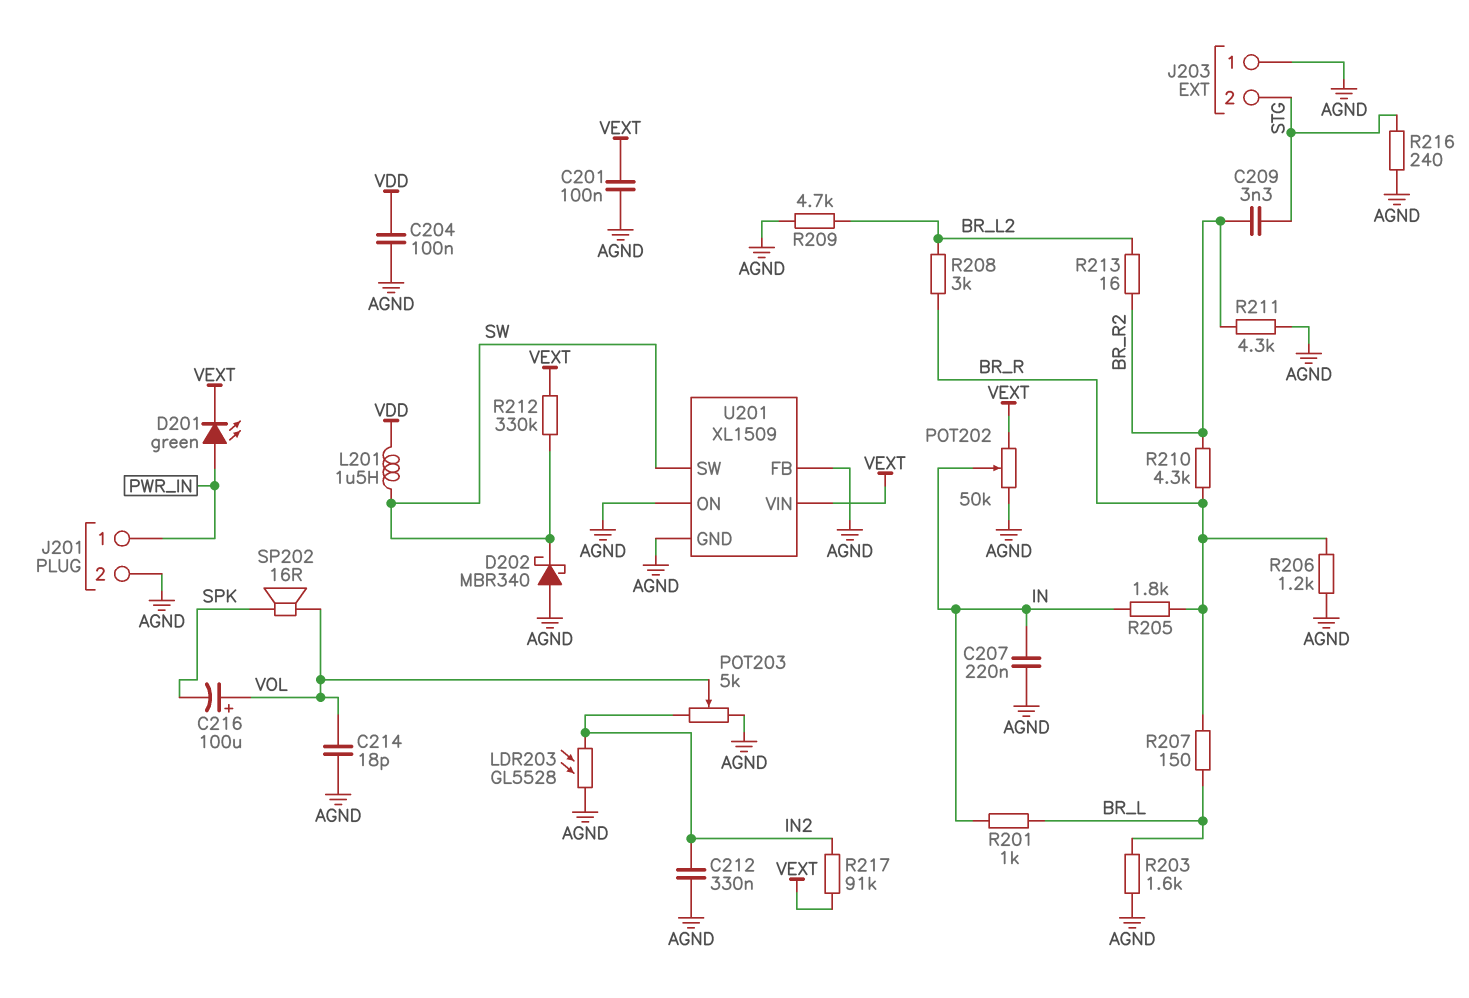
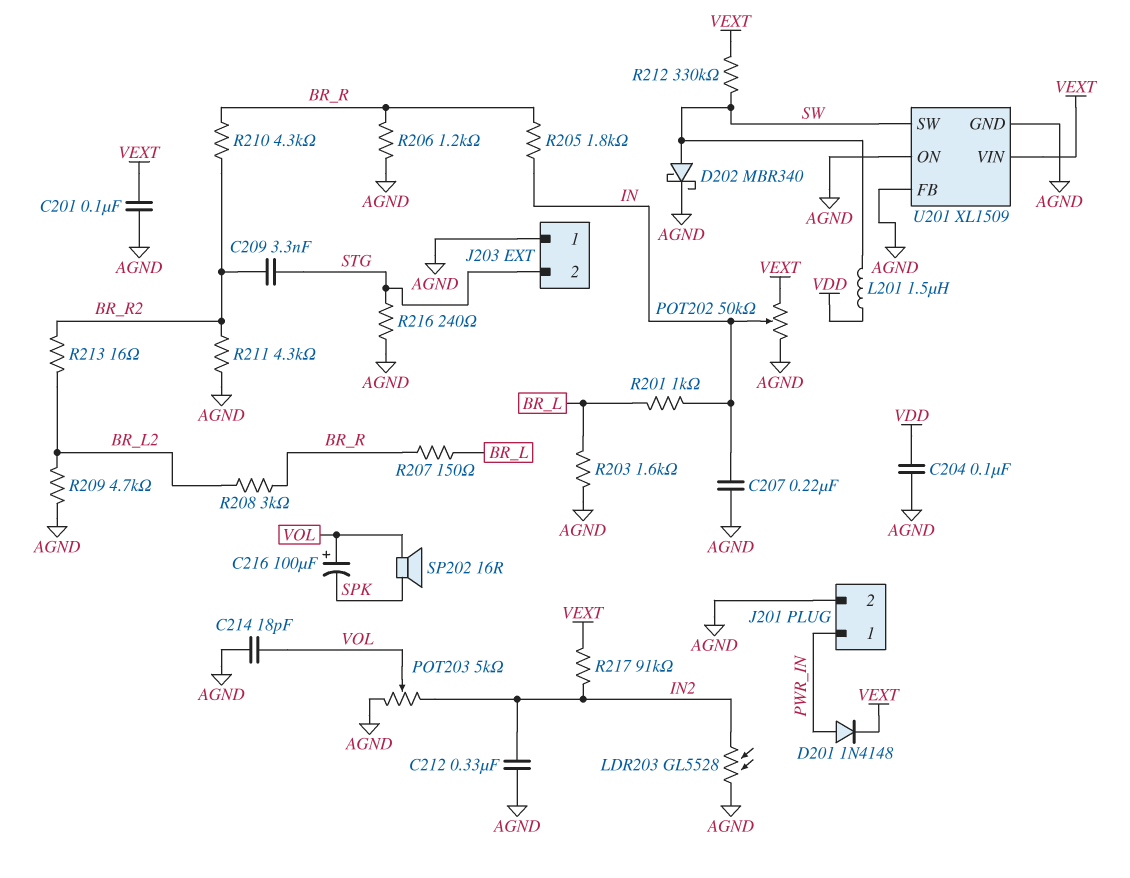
D201: LED green (A PWR_IN, K VEXT) -> diode 1N4148 (A PWR_IN, K VEXT)
D202: schottky MBR340 (A AGND, K SW) -> schottky MBR340 (A SW, K AGND)

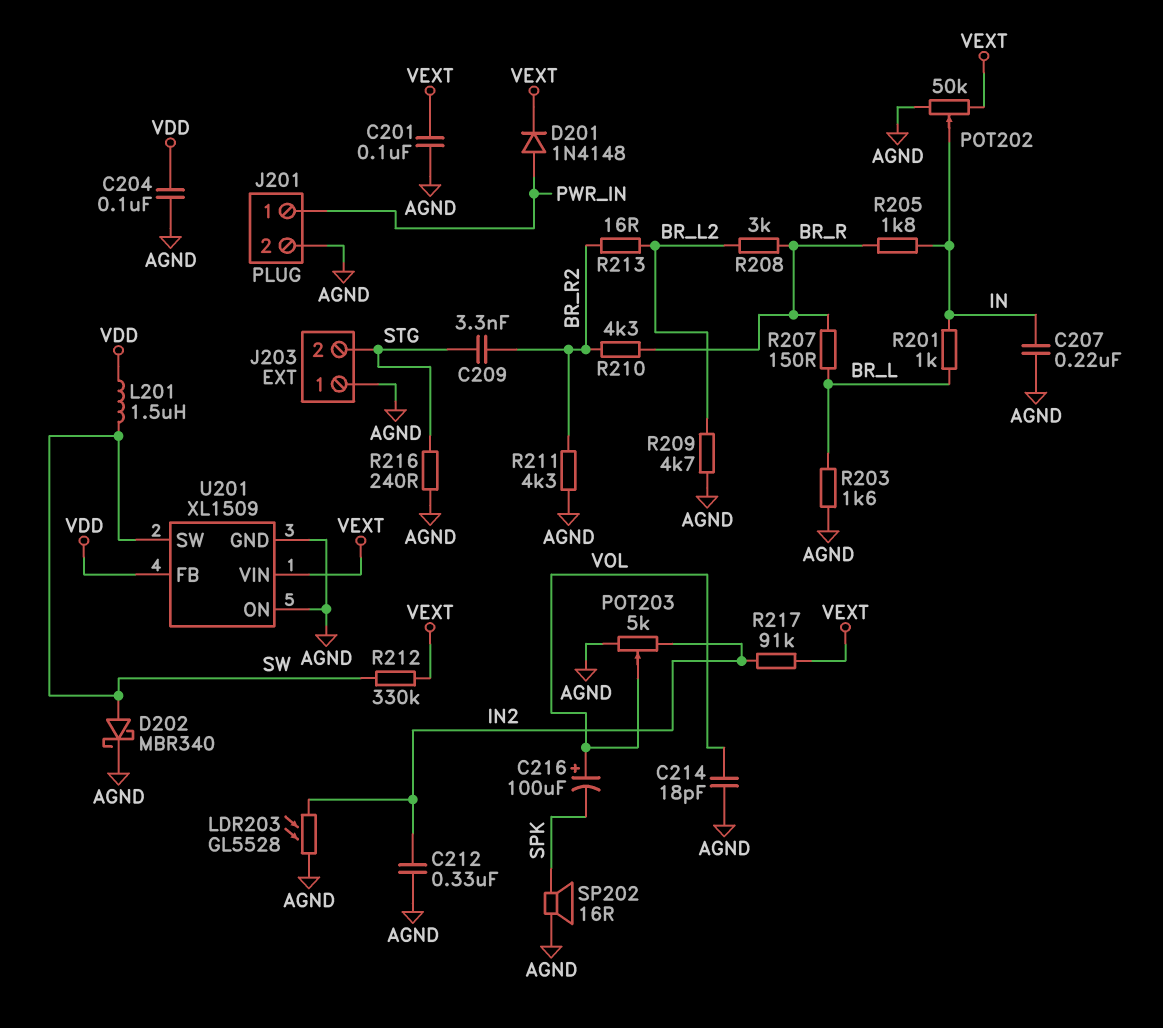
R206: 1.2k (AGND, BR_R) -> none
SP202: speaker 16R (SPK, VOL) -> speaker 16R (AGND, SPK)
U201 pin FB: AGND -> VDD

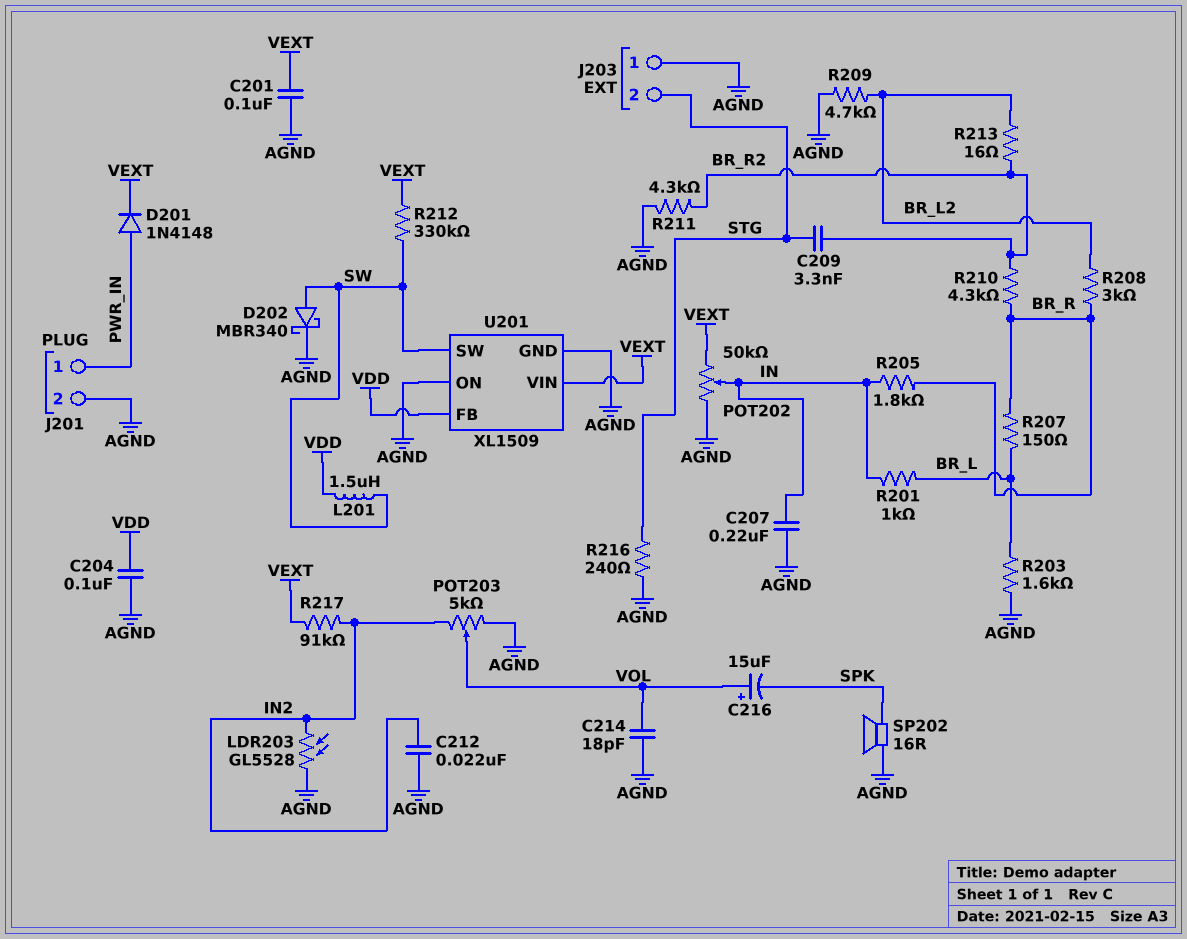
C212: 330nF (AGND, IN2) -> 22nF (AGND, IN2)
C216: 100uF (plus VOL, minus SPK) -> 15uF (plus VOL, minus SPK)

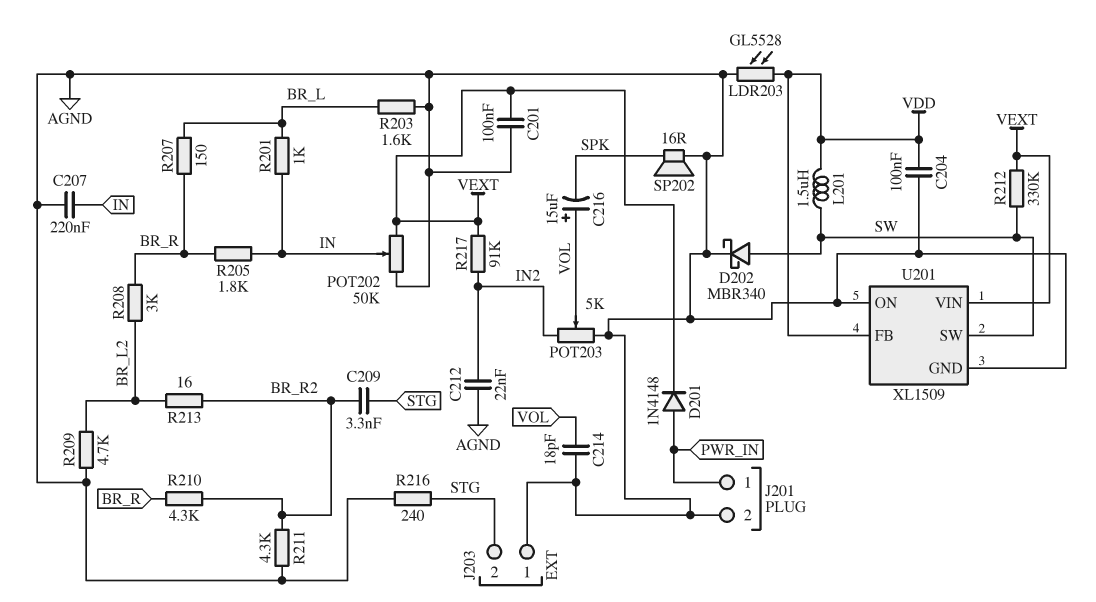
LDR203: GL5528 (AGND, IN2) -> GL5528 (AGND, VDD)

